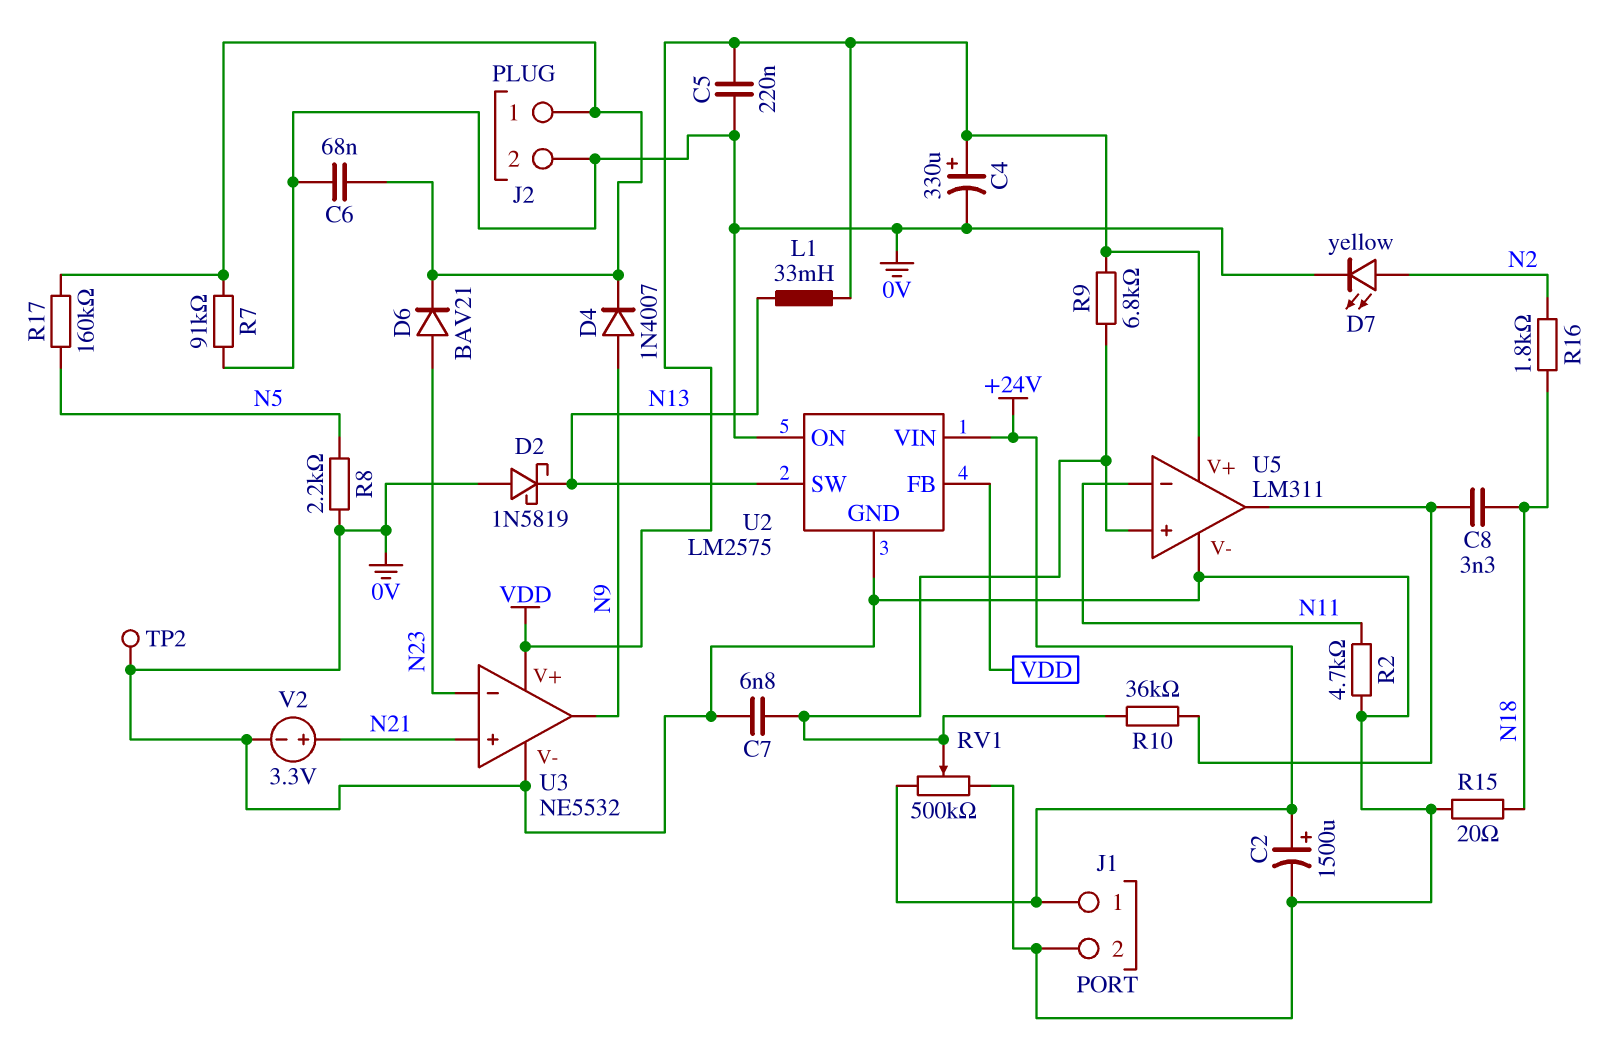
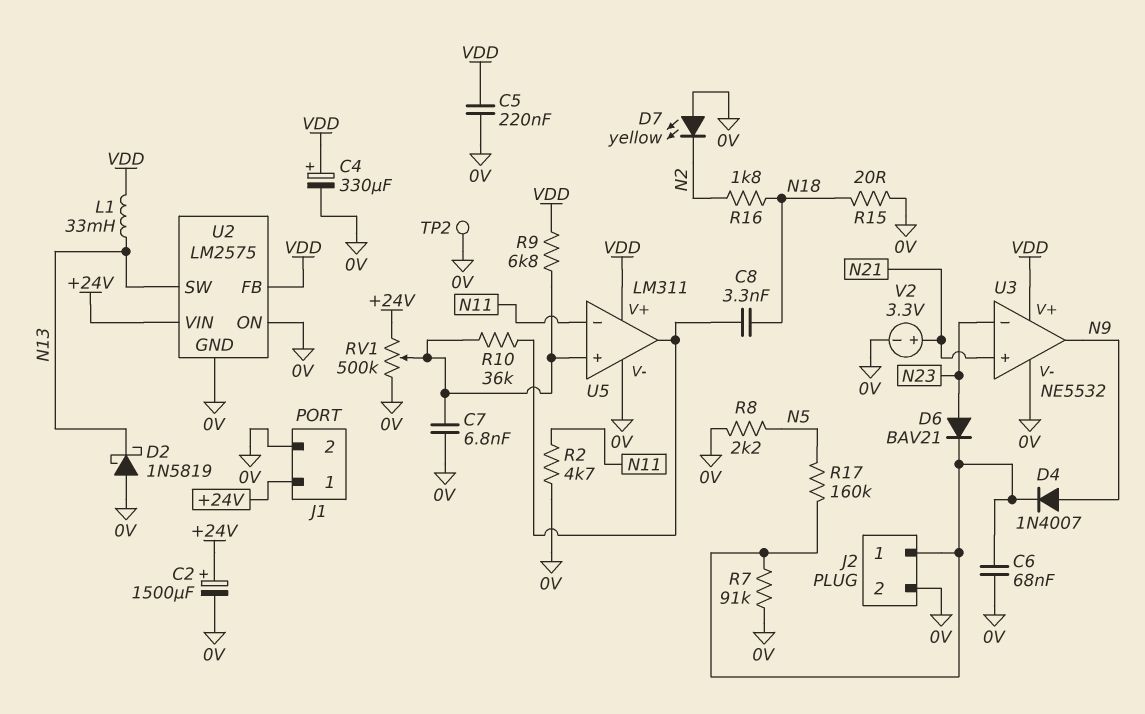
D7: LED yellow (A N2, K 0V) -> LED yellow (A 0V, K N2)

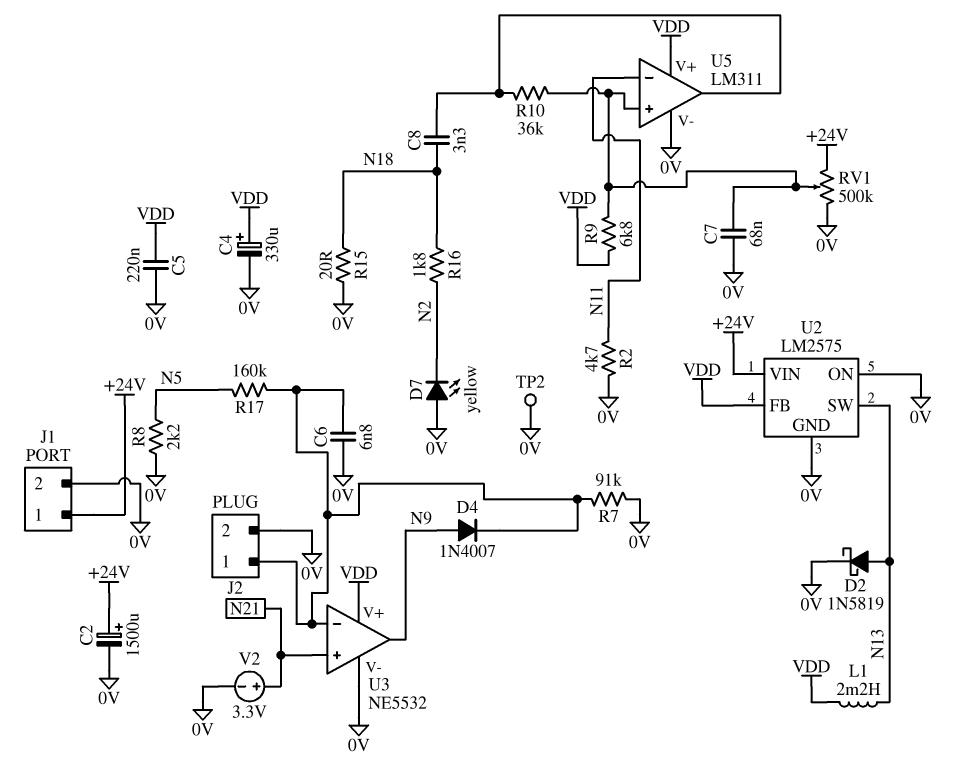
C6: 68nF (0V, J2/1) -> 6.8nF (0V, J2/1)
C7: 6.8nF (0V, U5/in+) -> 68nF (0V, U5/in+)
D2: schottky 1N5819 (A 0V, K N13) -> schottky 1N5819 (A N13, K 0V)
D6: diode BAV21 (A N23, K J2/1) -> none
L1: 33mH (N13, VDD) -> 2.2mH (N13, VDD)
U3 pin in-: N23 -> J2/1

